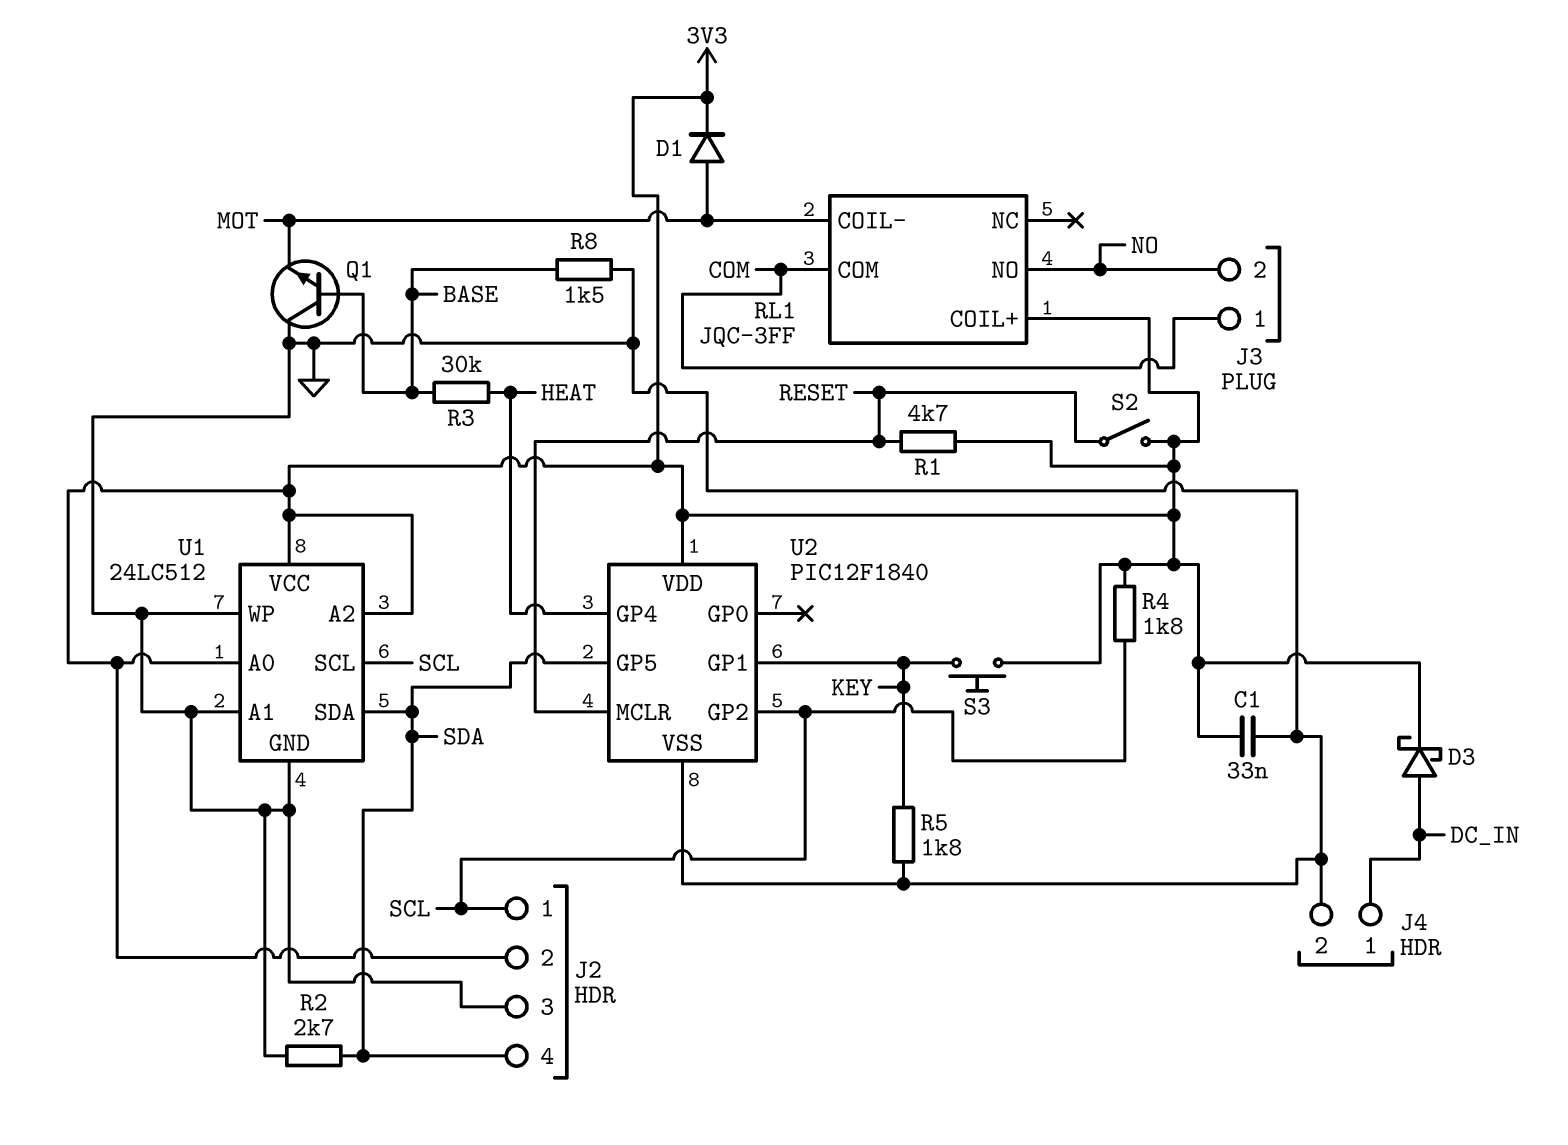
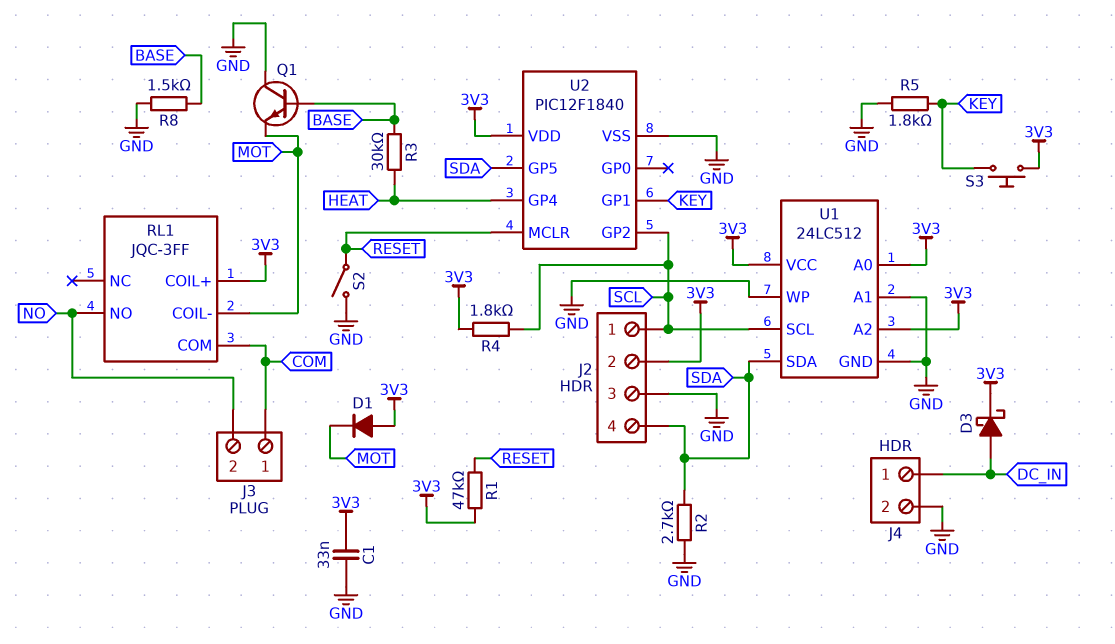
D1: diode (A MOT, K 3V3) -> diode (A 3V3, K MOT)
R1: 4.7k (3V3, RESET) -> 47k (3V3, RESET)
S2: switch (3V3, RESET) -> switch (GND, RESET)

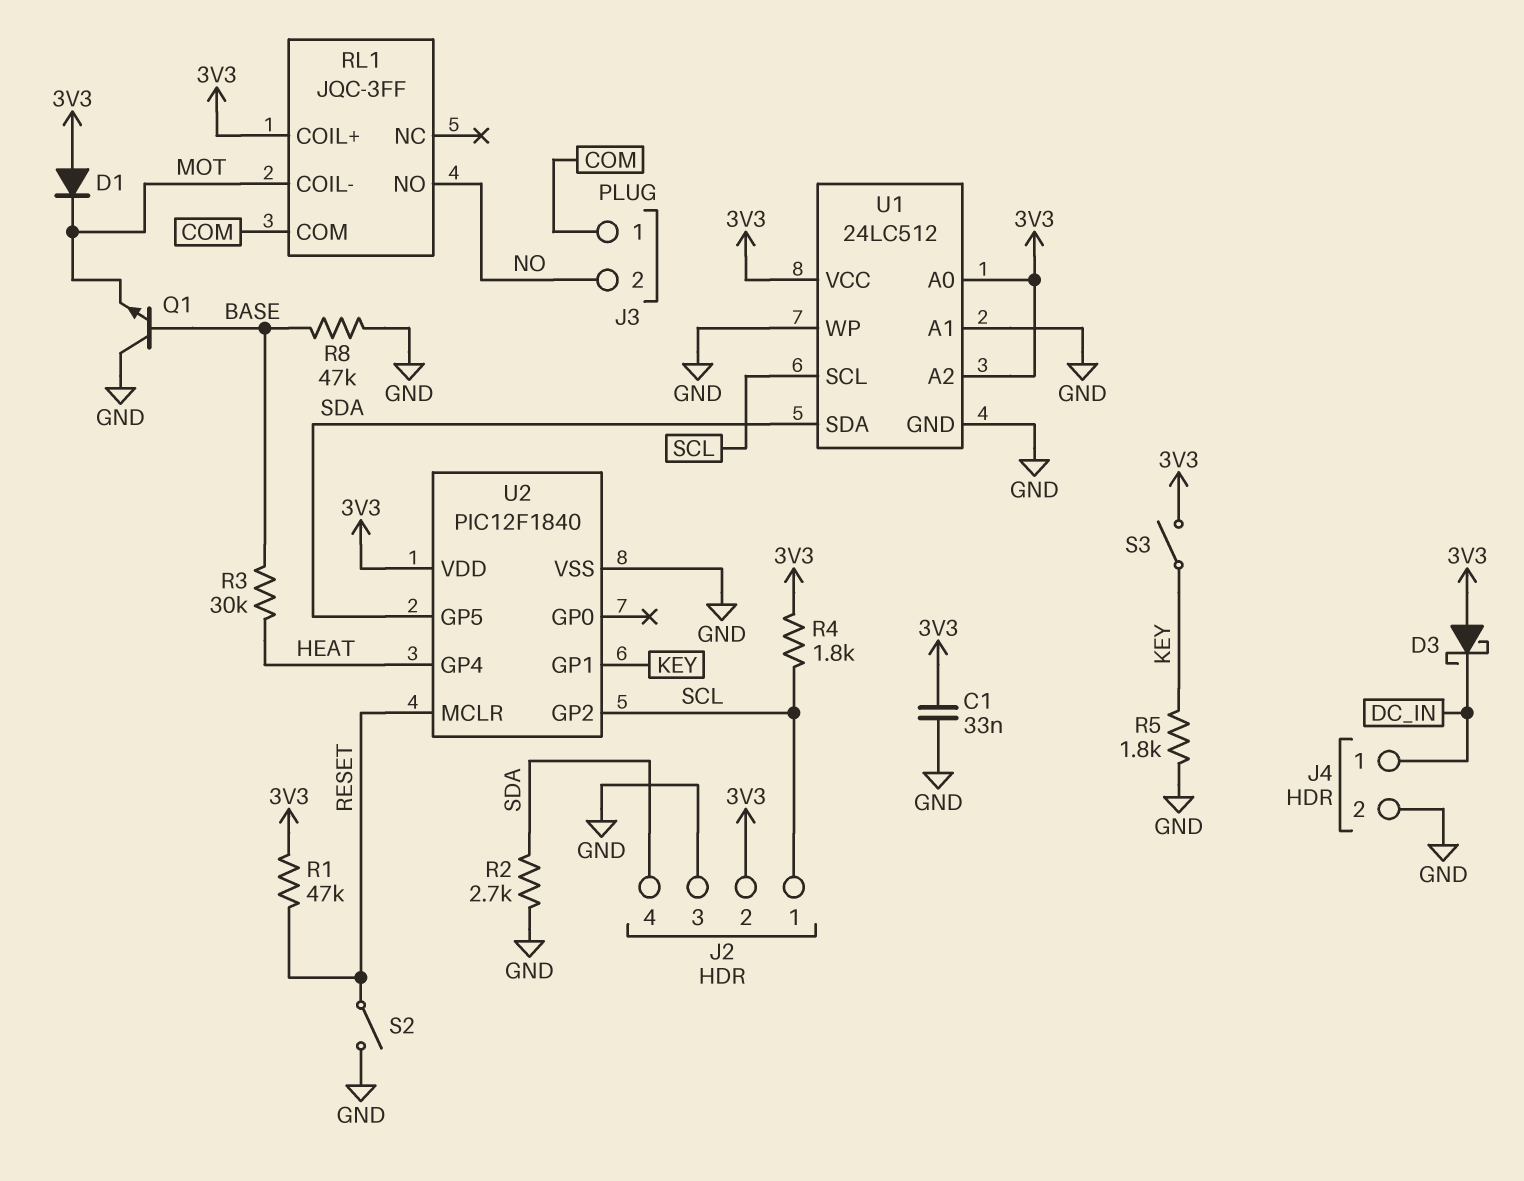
D3: schottky (A DC_IN, K 3V3) -> schottky (A 3V3, K DC_IN)
R8: 1.5k (BASE, GND) -> 47k (BASE, GND)
S3: button (3V3, KEY) -> switch (3V3, KEY)

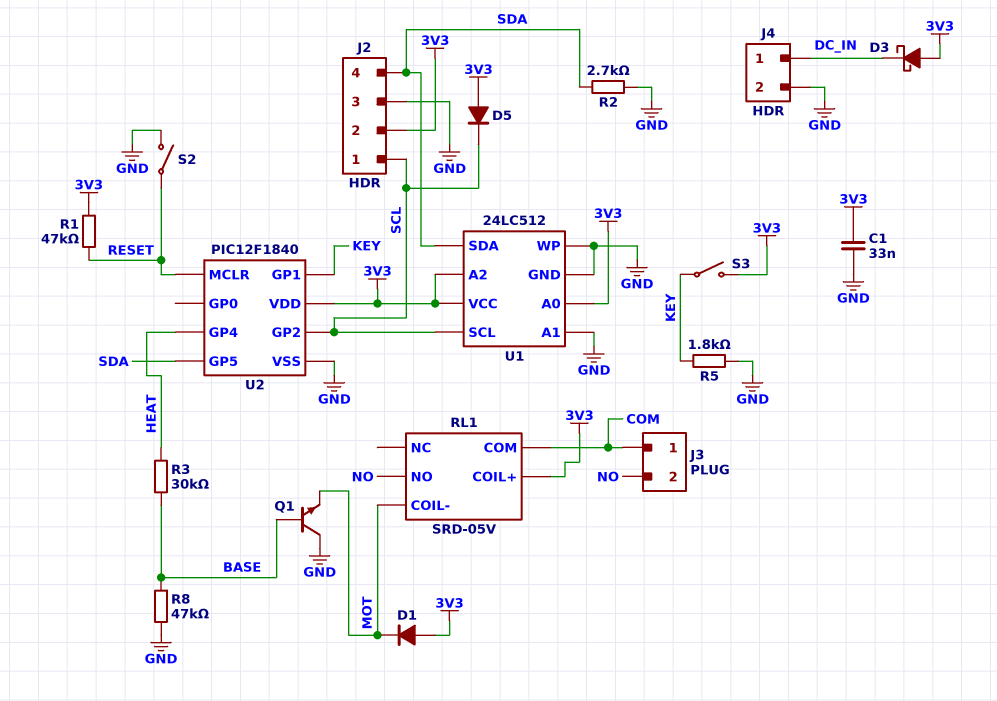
D5: none -> diode (A 3V3, K SCL)
R4: 1.8k (3V3, SCL) -> none
RL1: JQC-3FF -> SRD-05V

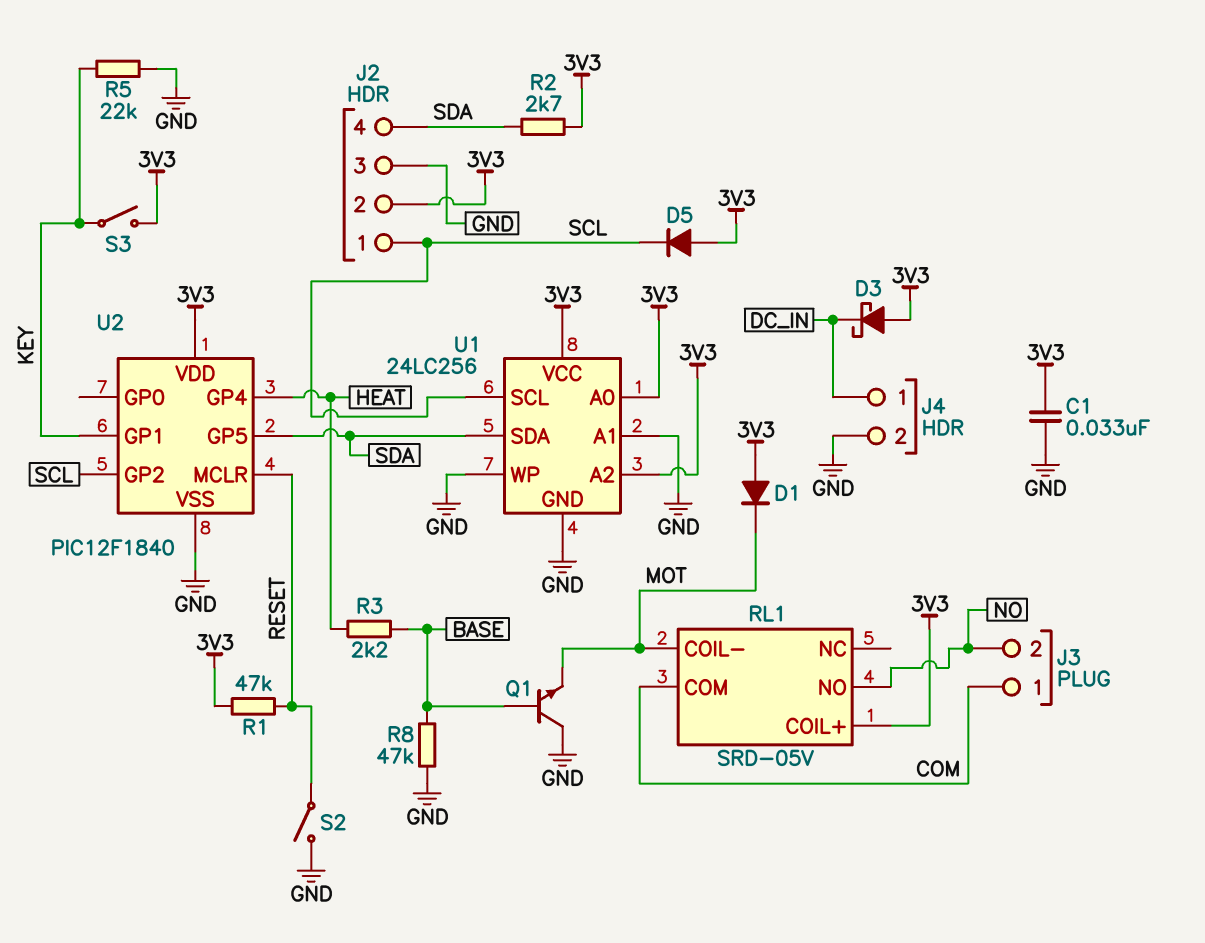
R2: 2.7k (GND, SDA) -> 2.7k (3V3, SDA)
R3: 30k (BASE, HEAT) -> 2.2k (BASE, HEAT)
R5: 1.8k (GND, KEY) -> 22k (GND, KEY)
U1: 24LC512 -> 24LC256

